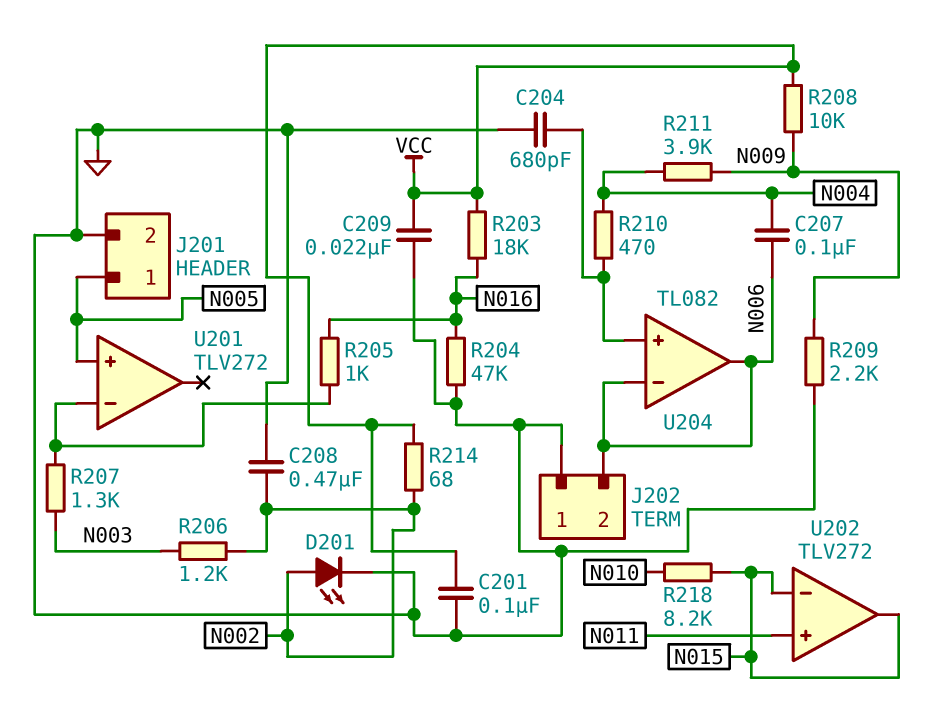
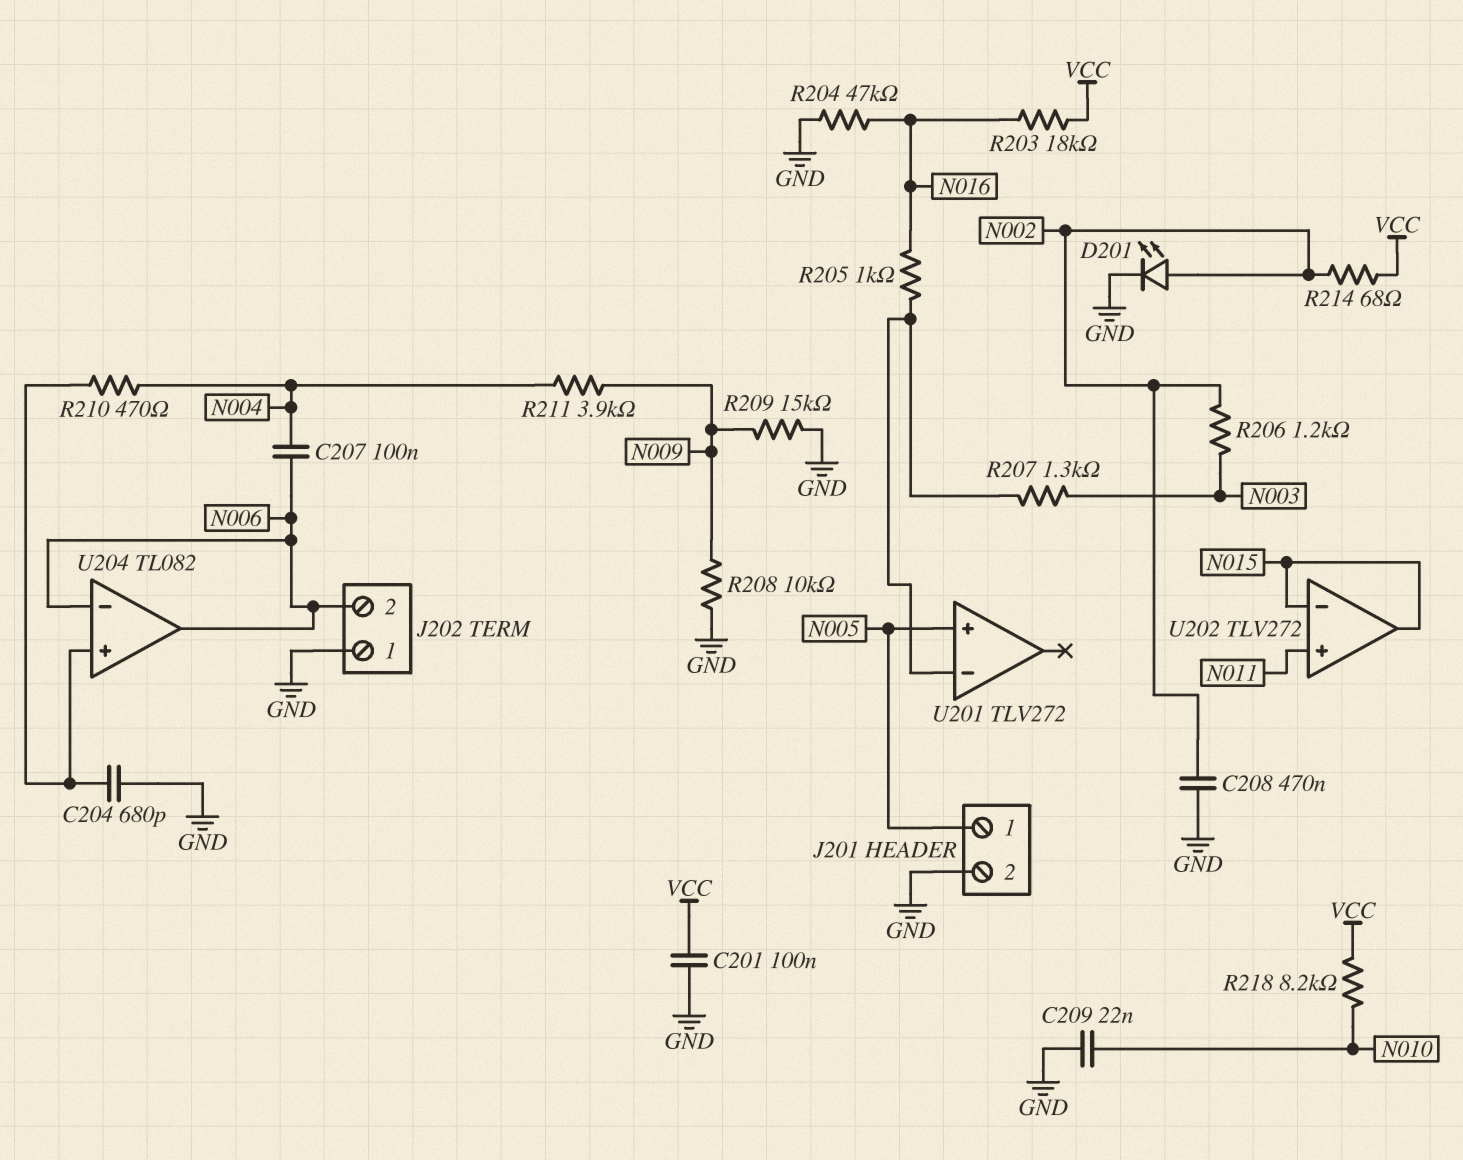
C209: 22nF (GND, VCC) -> 22nF (GND, N010)
R208: 10k (N009, VCC) -> 10k (GND, N009)
R209: 2.2k (GND, N009) -> 15k (GND, N009)
R218: 8.2k (N010, N015) -> 8.2k (N010, VCC)

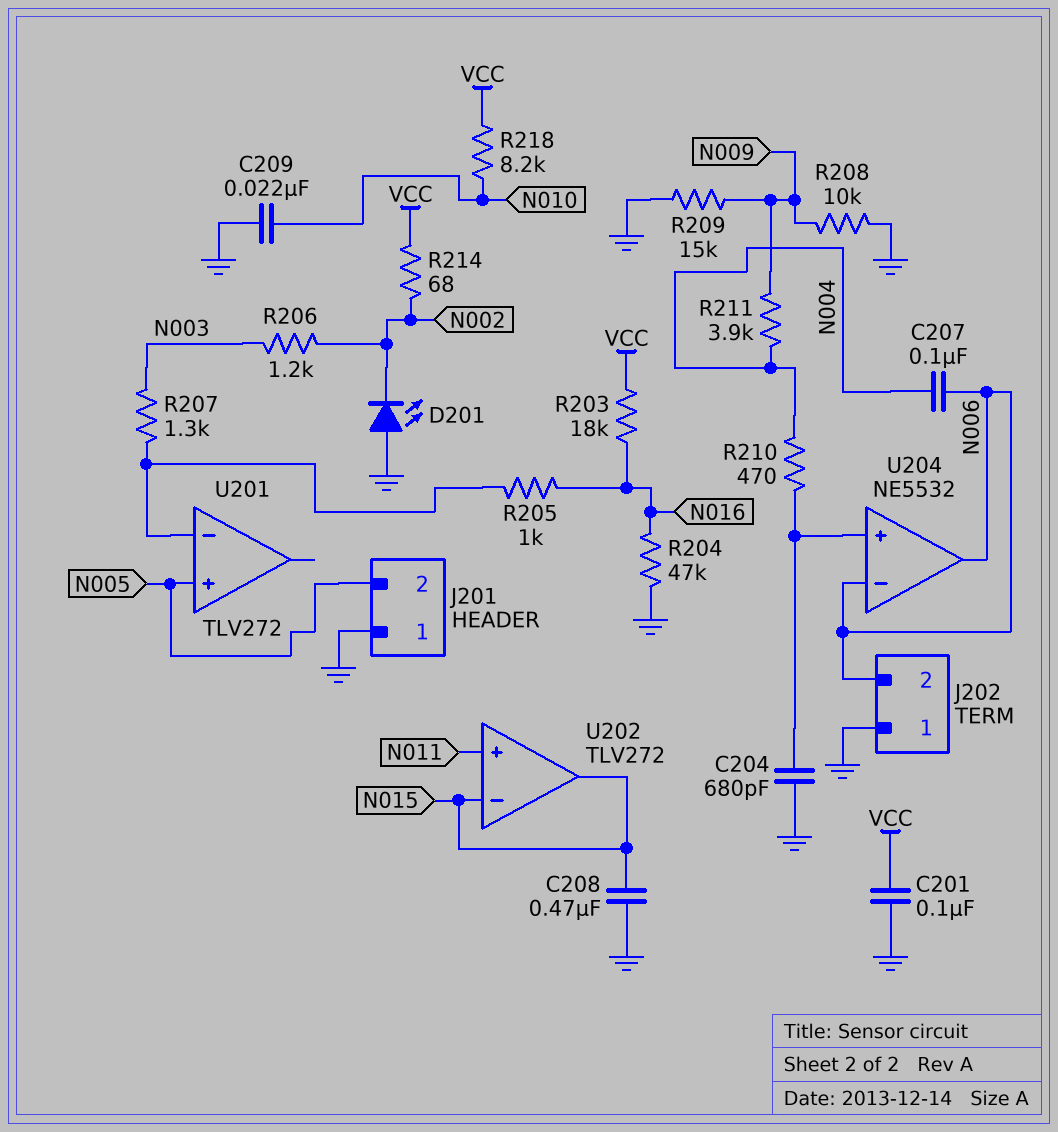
C208: 470nF (GND, N002) -> 470nF (GND, N015)
D201: LED (A N002, K GND) -> LED (A GND, K N002)
J201 pin 1: N005 -> GND
J201 pin 2: GND -> N005
U204: TL082 -> NE5532

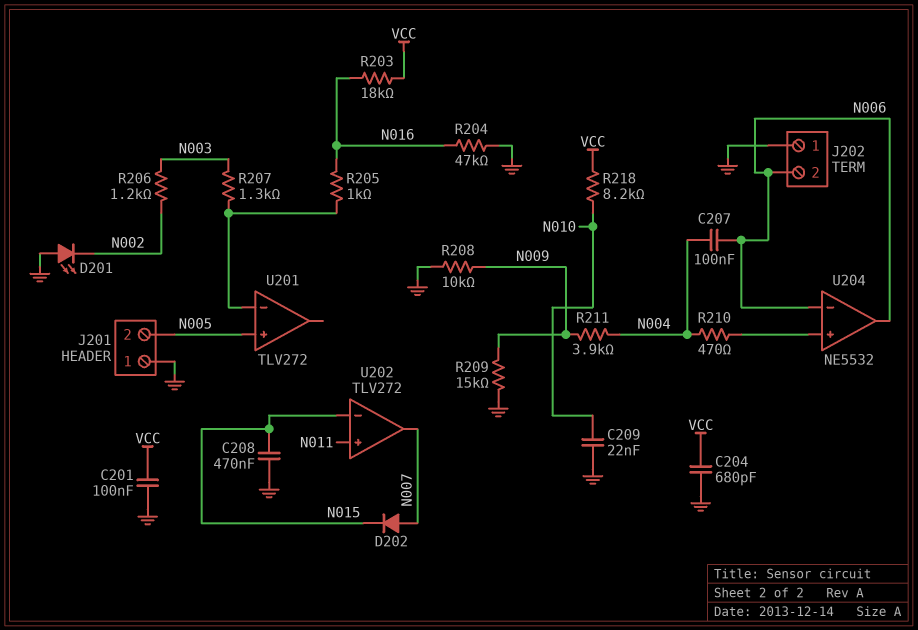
C204: 680pF (GND, U204/in+) -> 680pF (GND, VCC)
D202: none -> diode (A N007, K N015)
R214: 68 (N002, VCC) -> none
U202 pin out: N015 -> N007

